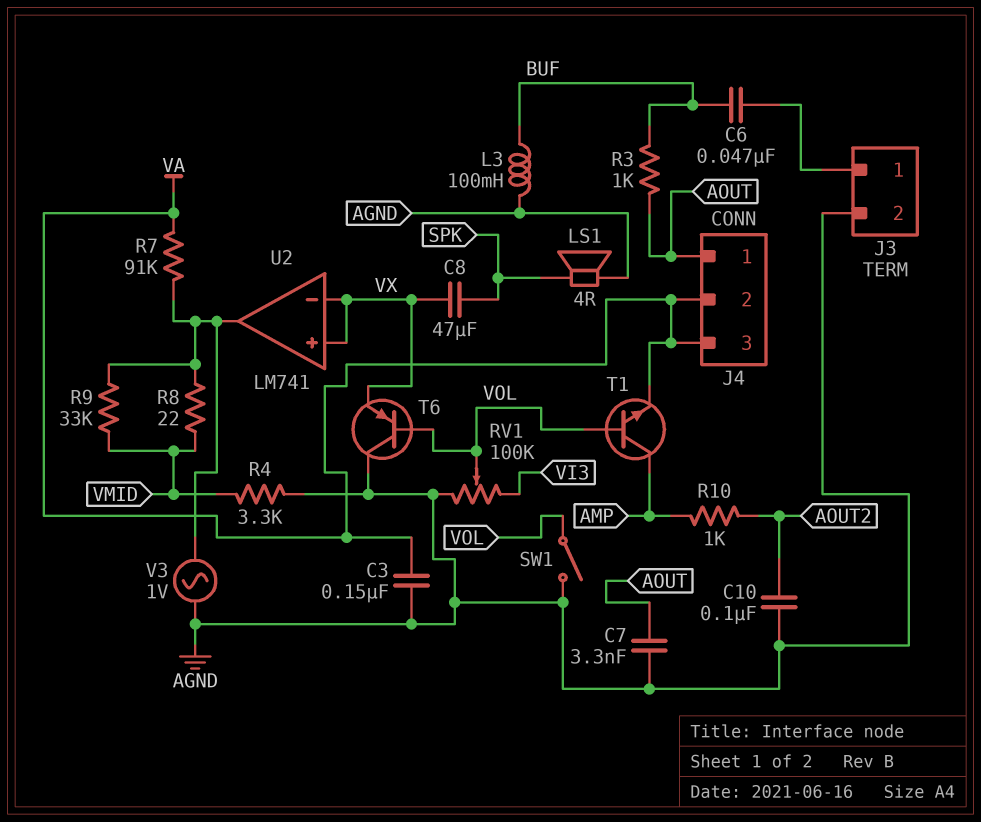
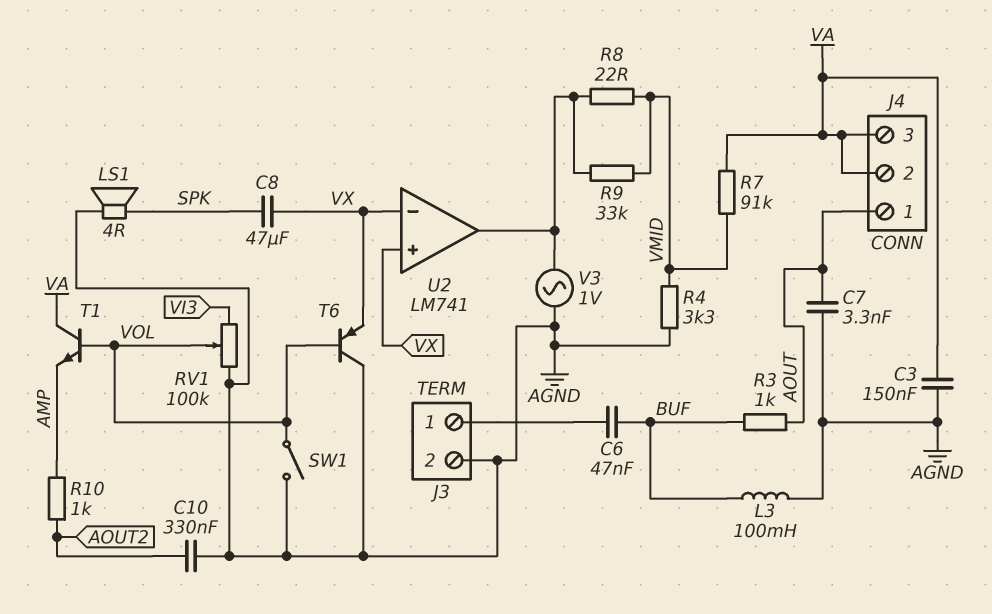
C10: 100nF (AGND, AOUT2) -> 330nF (AGND, AOUT2)
R7: 91k (U2/out, VA) -> 91k (VA, VMID)
T1: NPN (B VOL, C AMP, E VA) -> NPN (B VOL, C VA, E AMP)

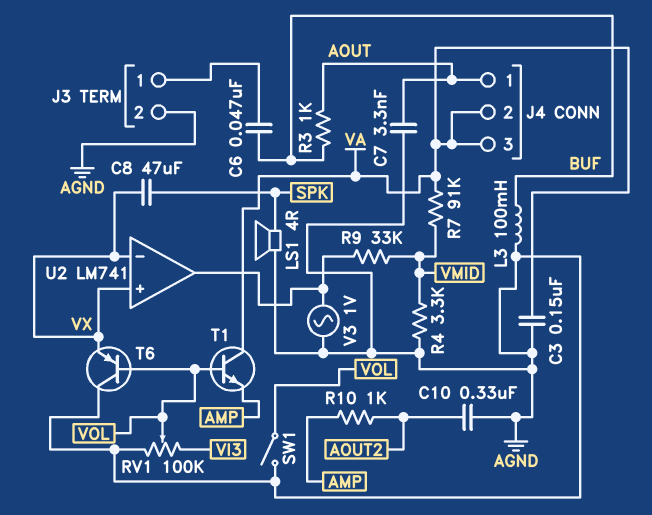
R8: 22 (U2/out, VMID) -> none

